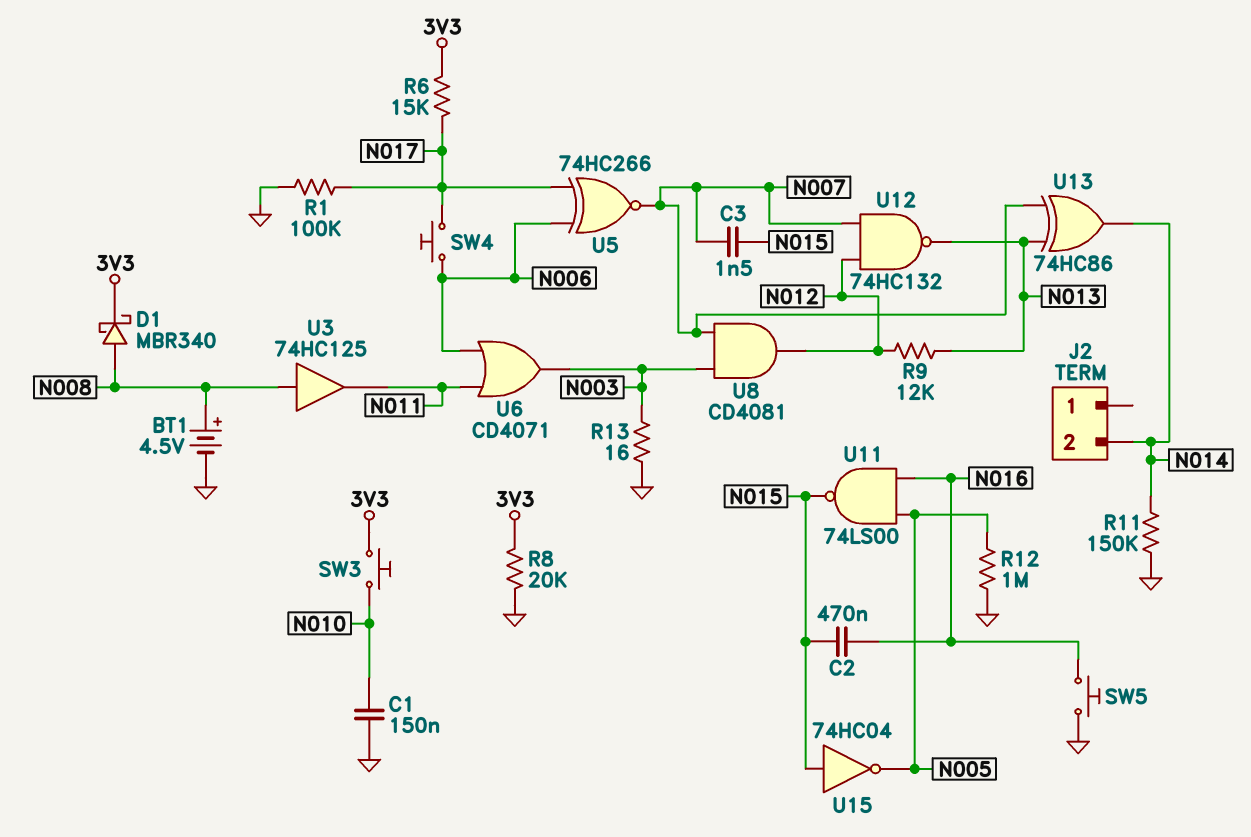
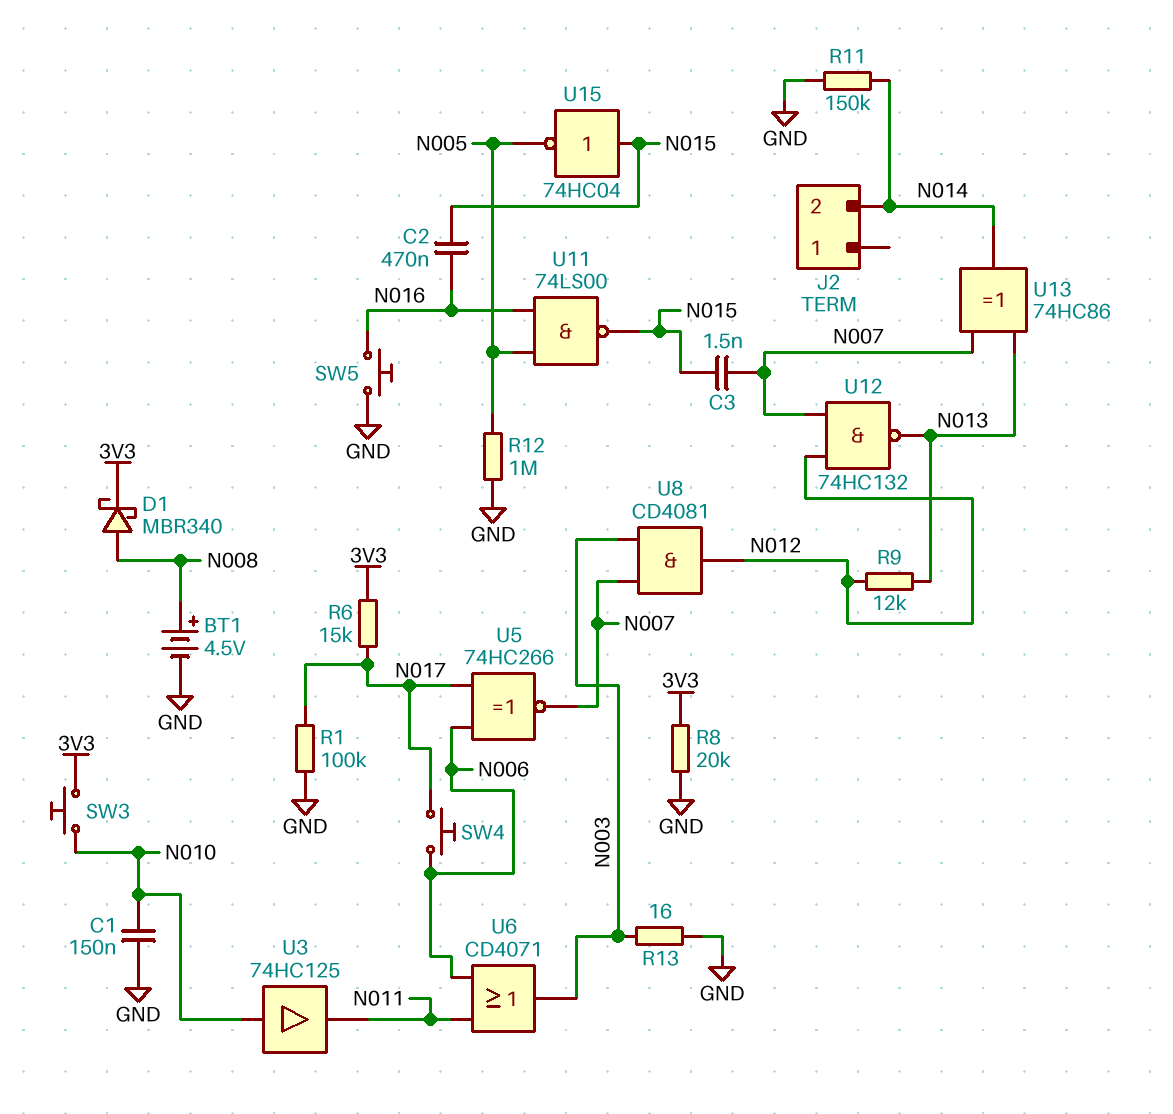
U3: buffer 74HC125 (in N008, out N011) -> buffer 74HC125 (in N010, out N011)

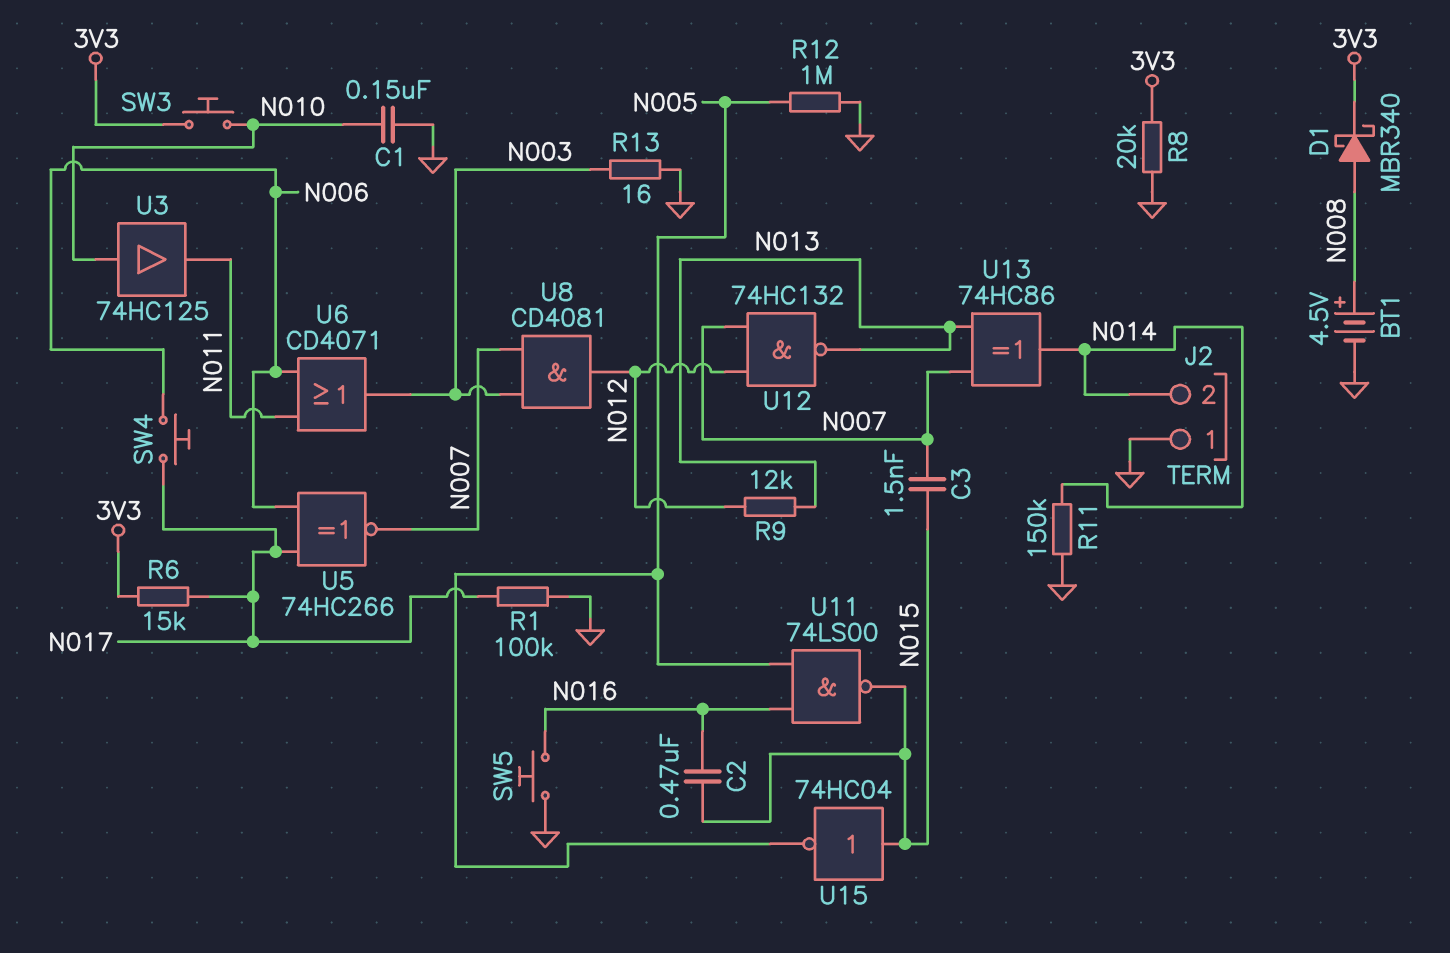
J2 pin 1: none -> GND

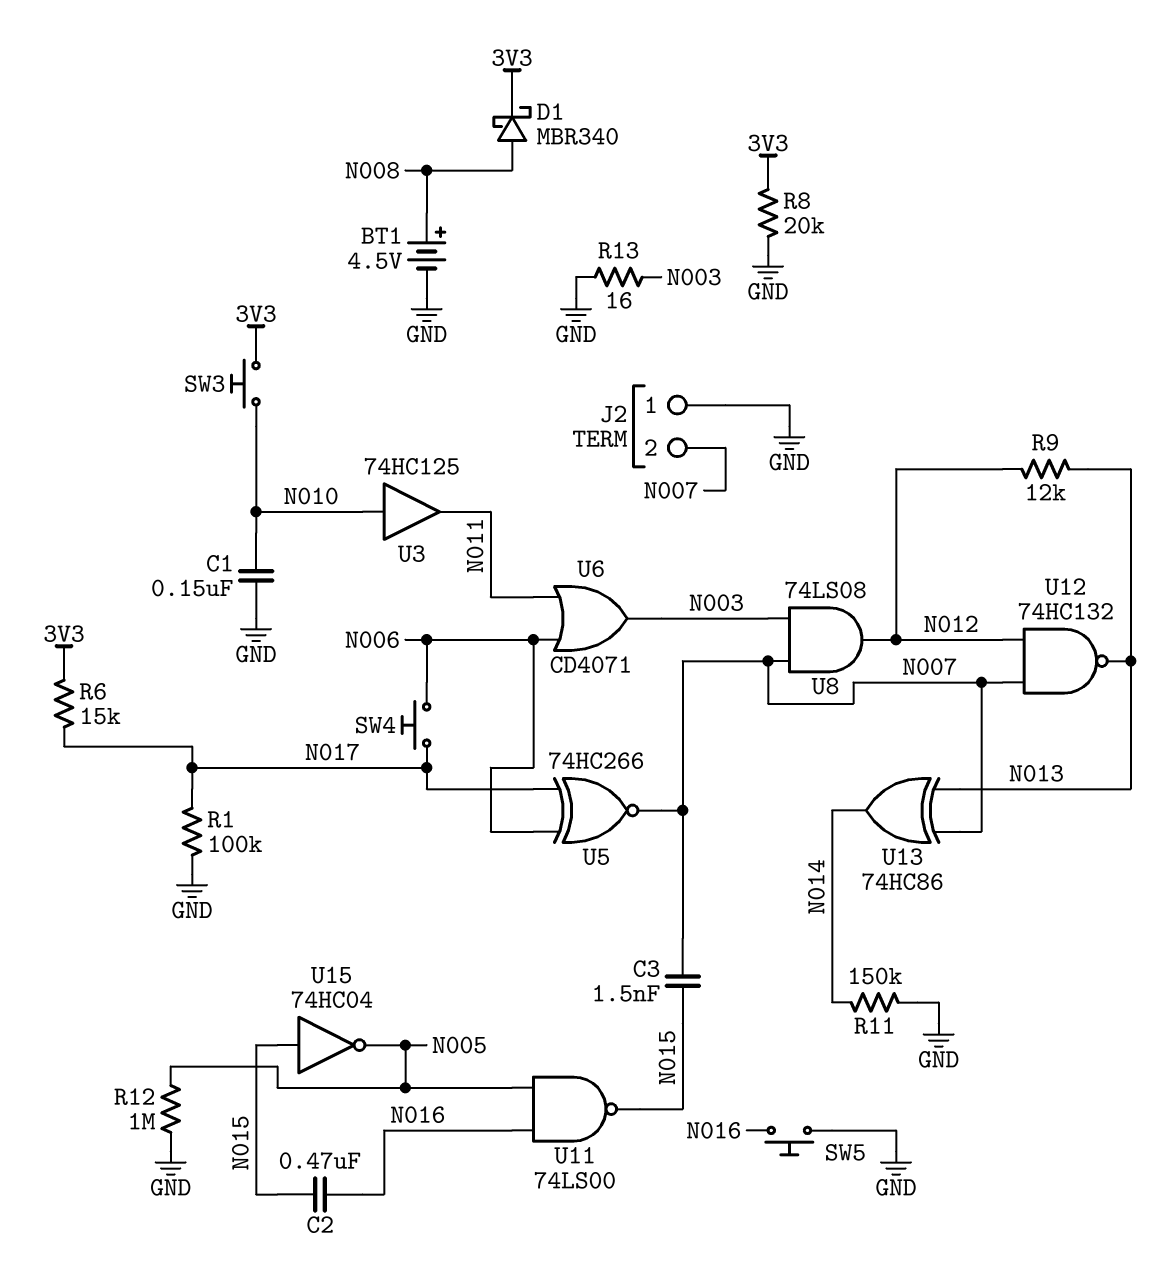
J2 pin 2: N014 -> N007
U8: AND CD4081 (in N003, in N007, out N012) -> AND 74LS08 (in N003, in N007, out N012)

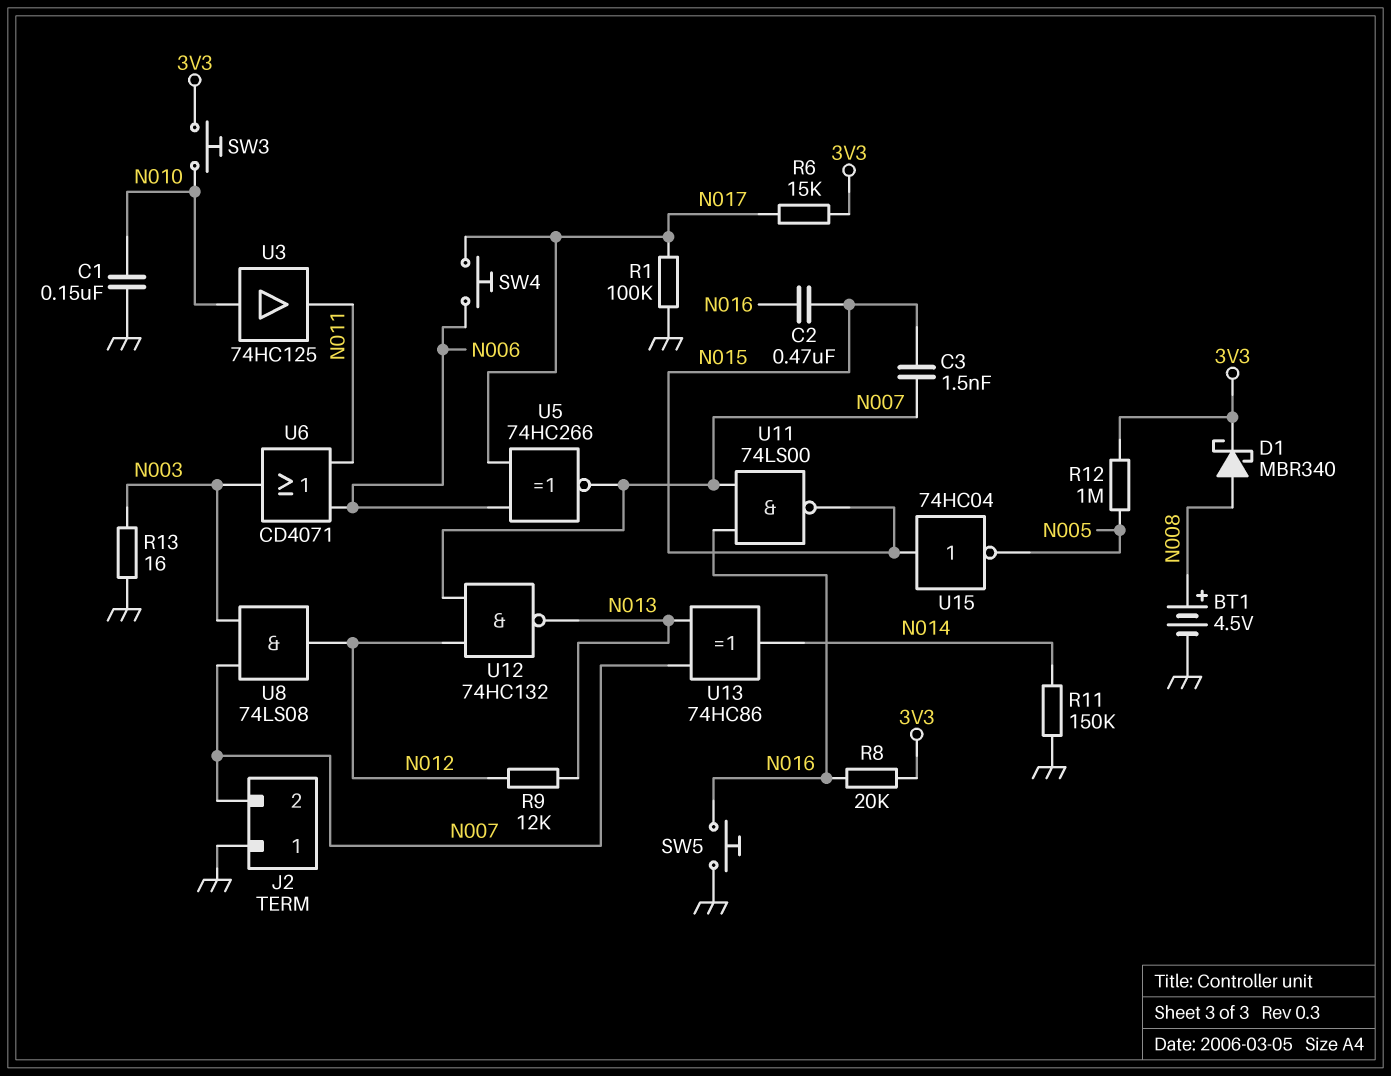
R8: 20k (3V3, GND) -> 20k (3V3, N016)
R12: 1M (GND, N005) -> 1M (3V3, N005)
U11: NAND 74LS00 (in N005, in N016, out N015) -> NAND 74LS00 (in N007, in N016, out N015)

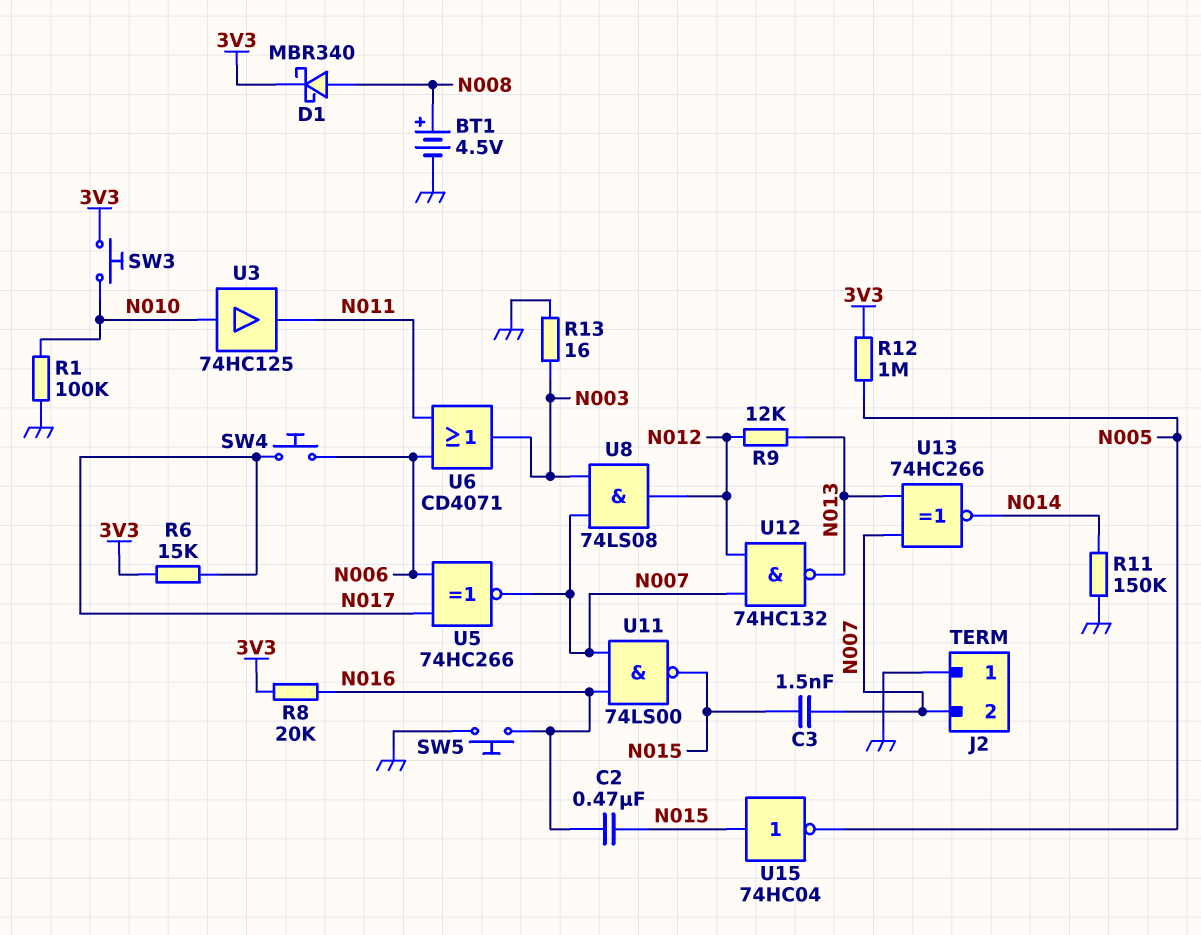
C1: 150nF (GND, N010) -> none
R1: 100k (GND, N017) -> 100k (GND, N010)
U13: XOR 74HC86 (in N007, in N013, out N014) -> XNOR 74HC266 (in N007, in N013, out N014)

